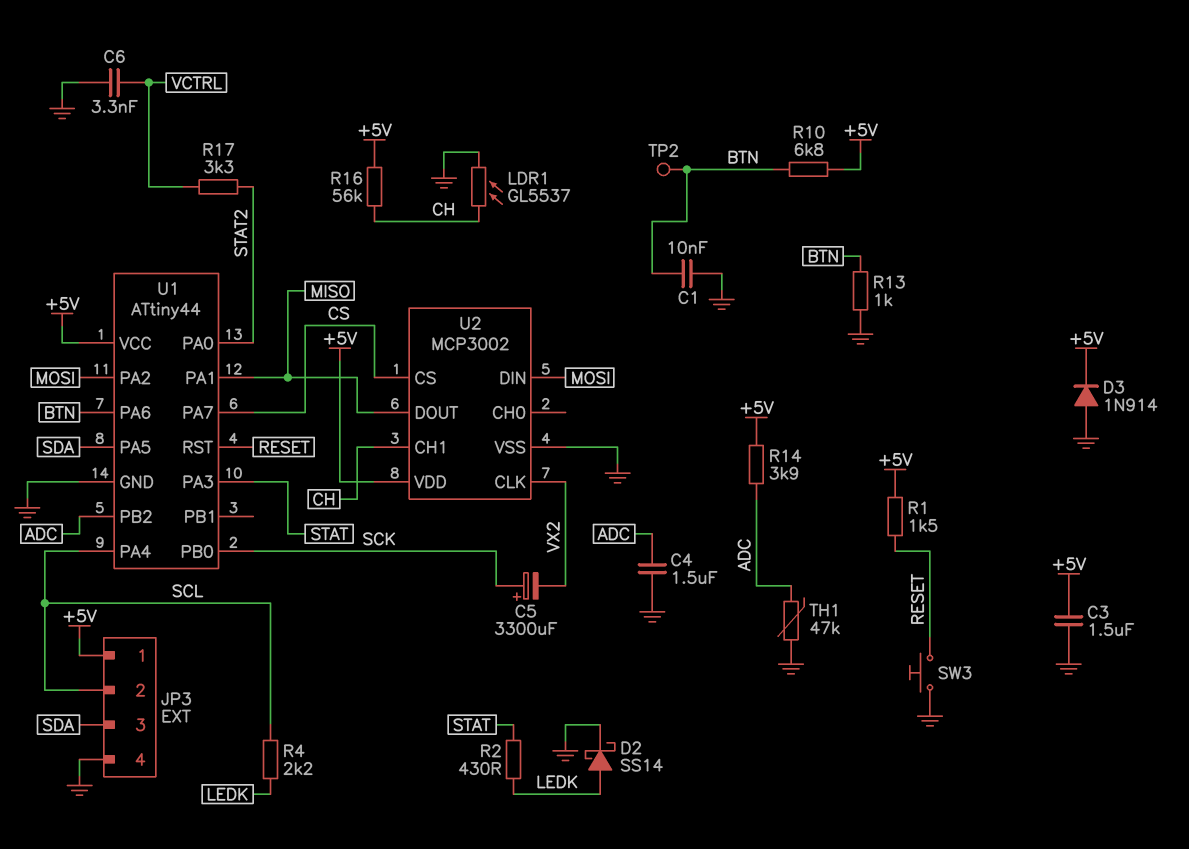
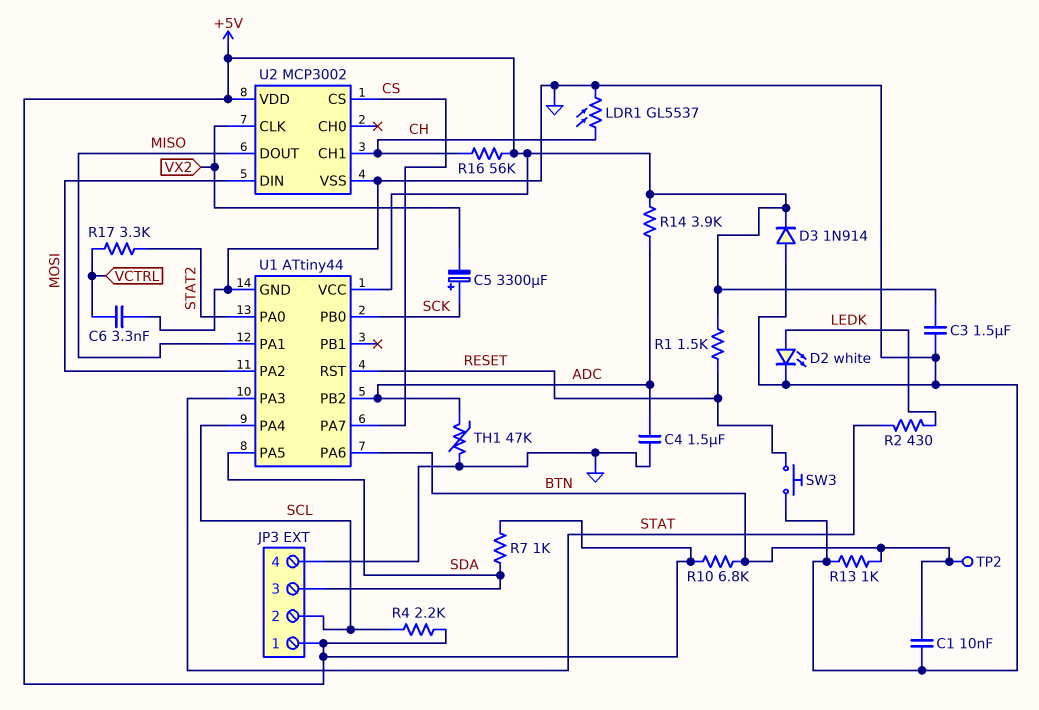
D2: schottky SS14 (A LEDK, K GND) -> LED white (A LEDK, K GND)
R4: 2.2k (LEDK, SCL) -> 2.2k (+5V, SCL)
R7: none -> 1k (+5V, SDA)

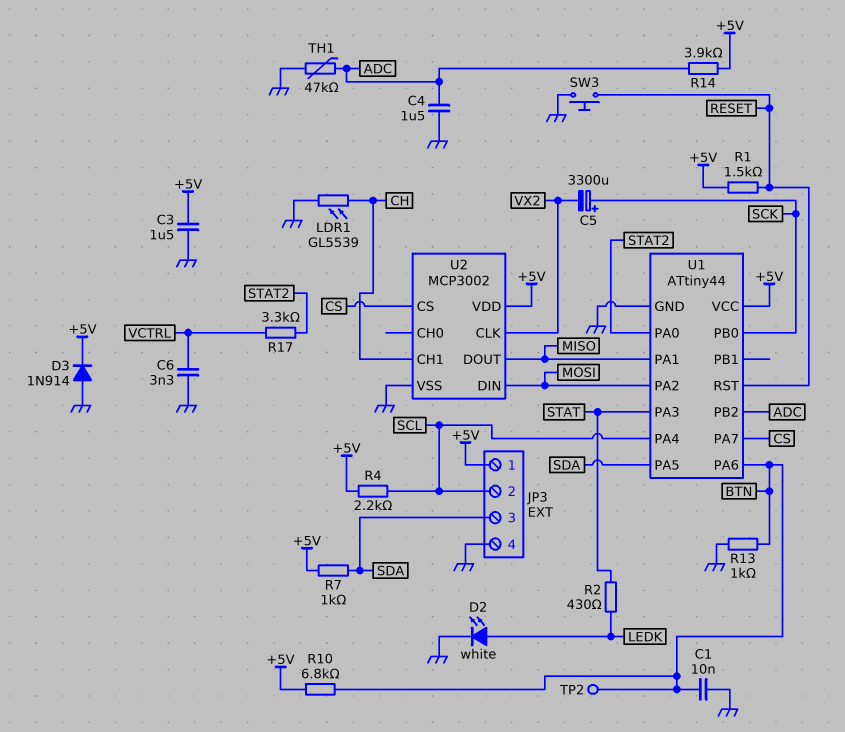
LDR1: GL5537 (CH, GND) -> GL5539 (CH, GND)
R16: 56k (+5V, CH) -> none

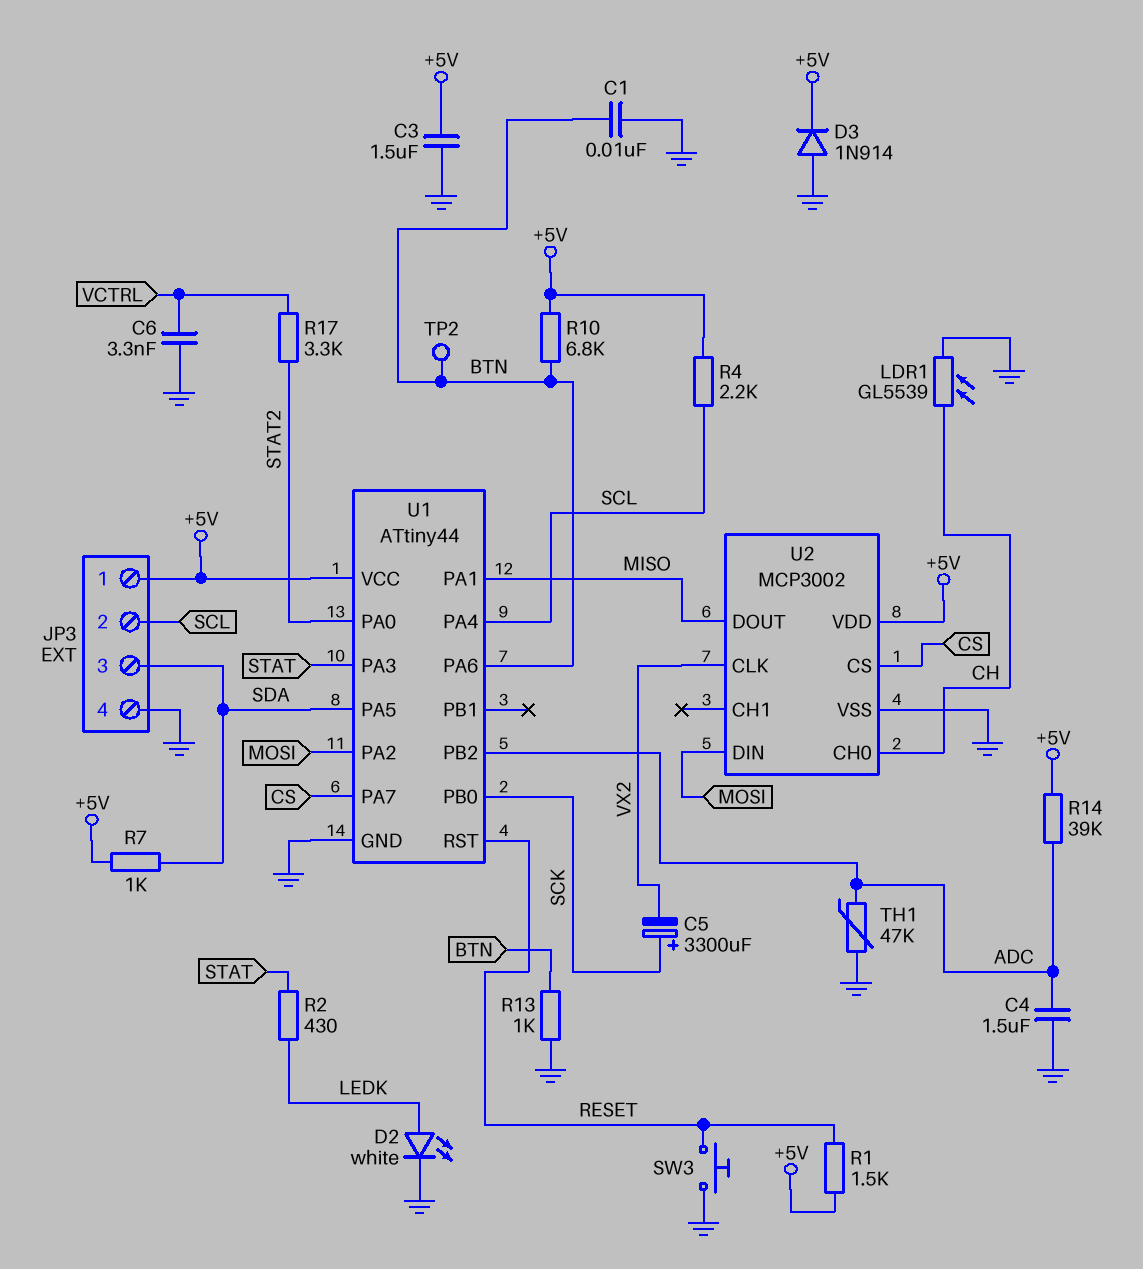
R14: 3.9k (+5V, ADC) -> 39k (+5V, ADC)
U2 pin CH0: none -> CH
U2 pin CH1: CH -> none

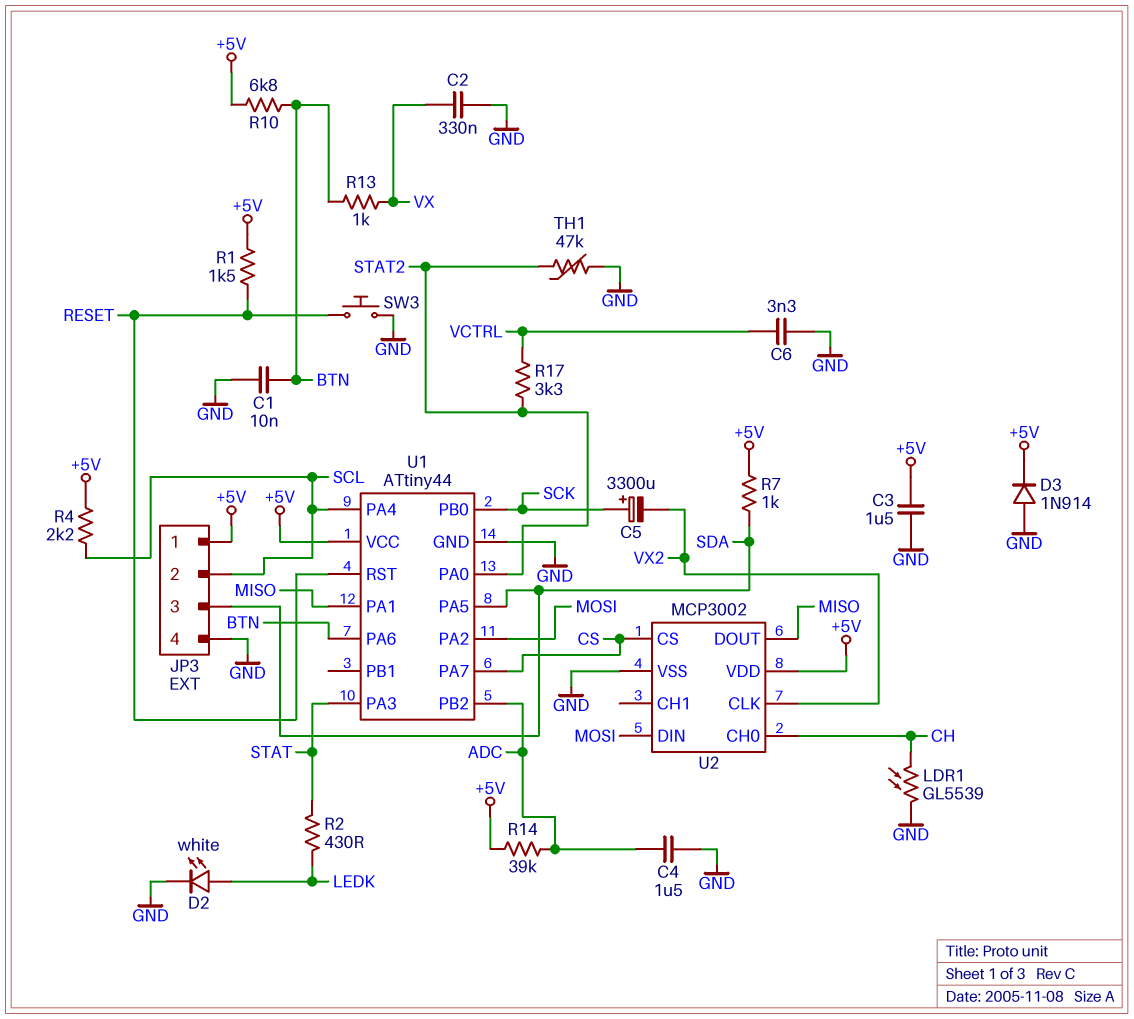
C2: none -> 330nF (GND, VX)
R13: 1k (BTN, GND) -> 1k (BTN, VX)
TH1: 47k (ADC, GND) -> 47k (GND, STAT2)
TP2: test point (BTN) -> none

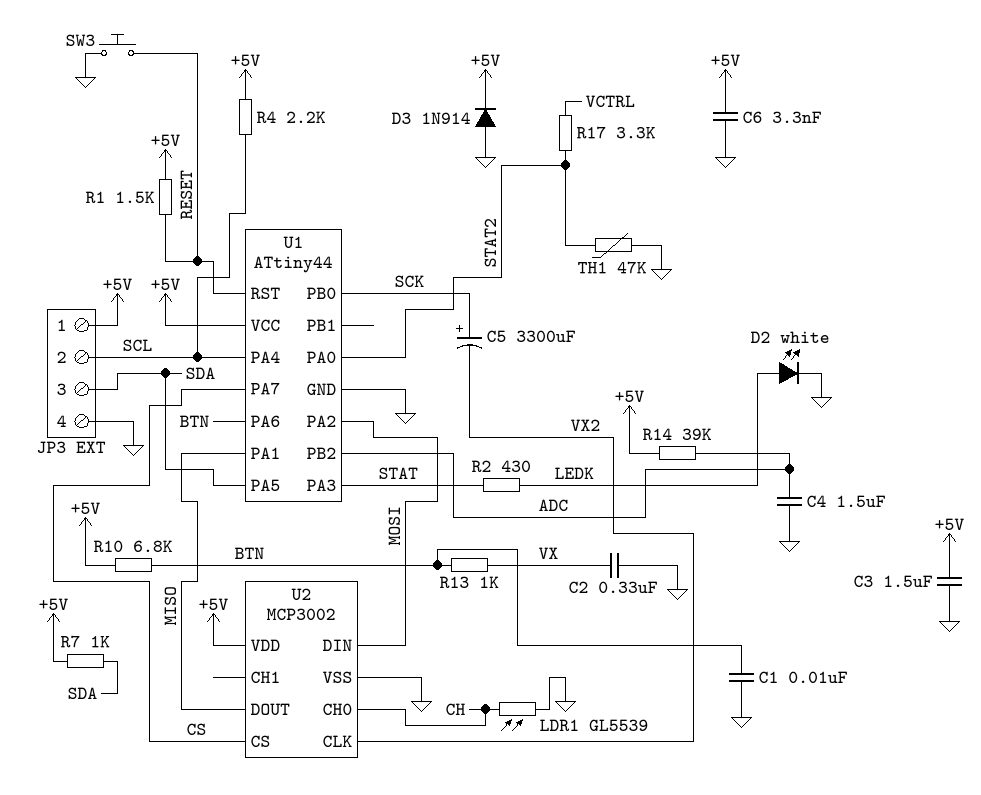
C6: 3.3nF (GND, VCTRL) -> 3.3nF (+5V, GND)

